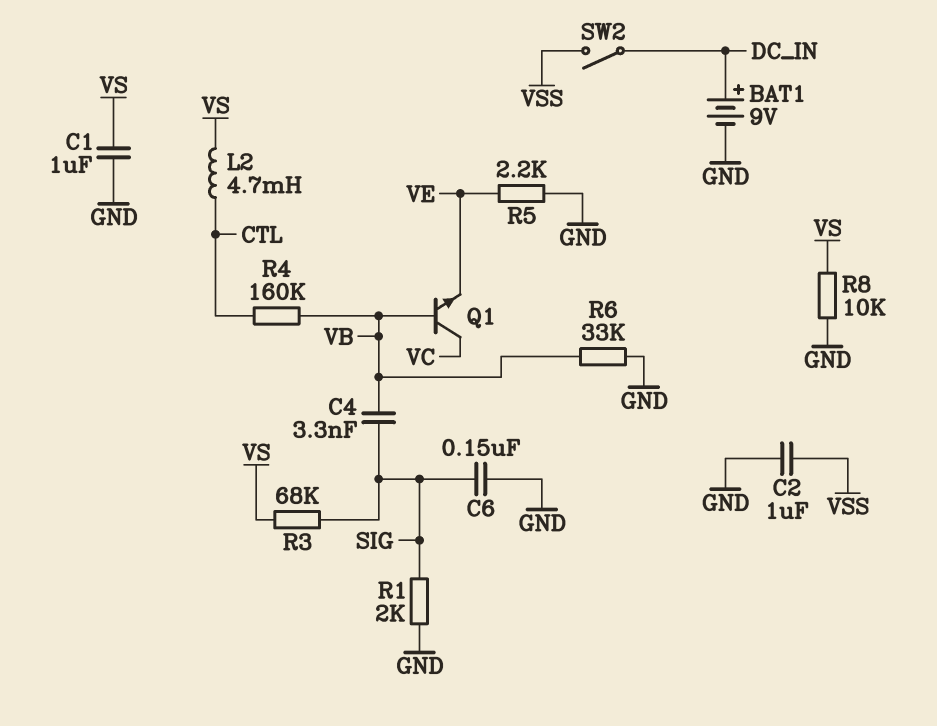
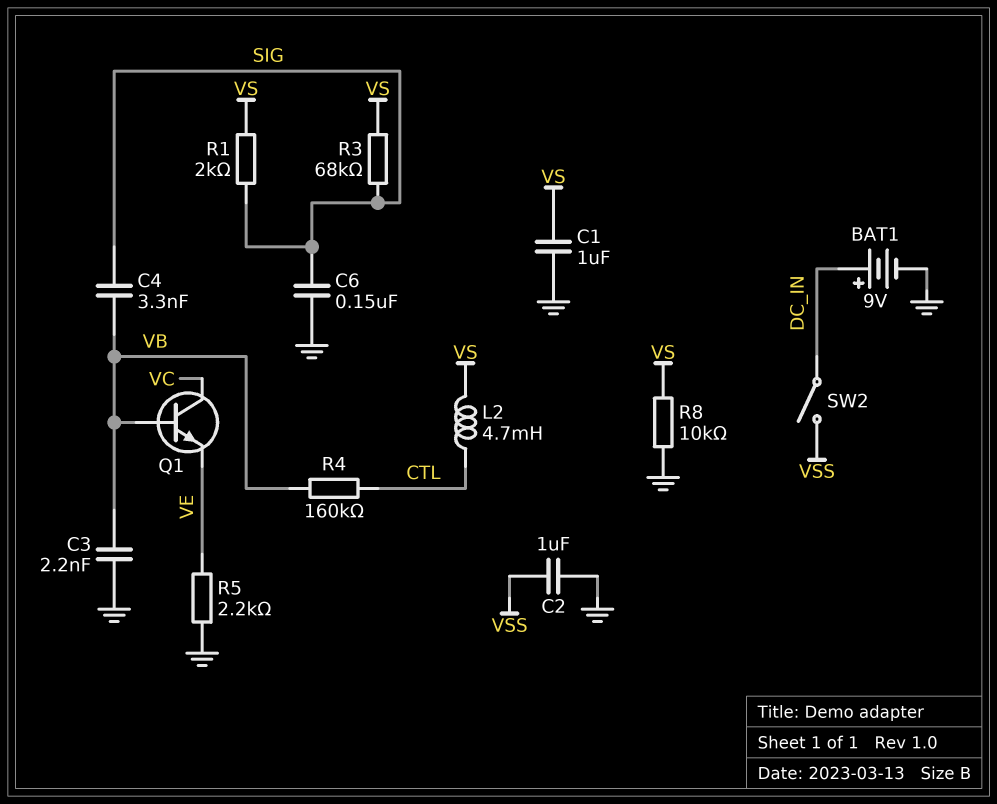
C3: none -> 2.2nF (GND, VB)
R1: 2k (GND, SIG) -> 2k (SIG, VS)
R6: 33k (GND, VB) -> none

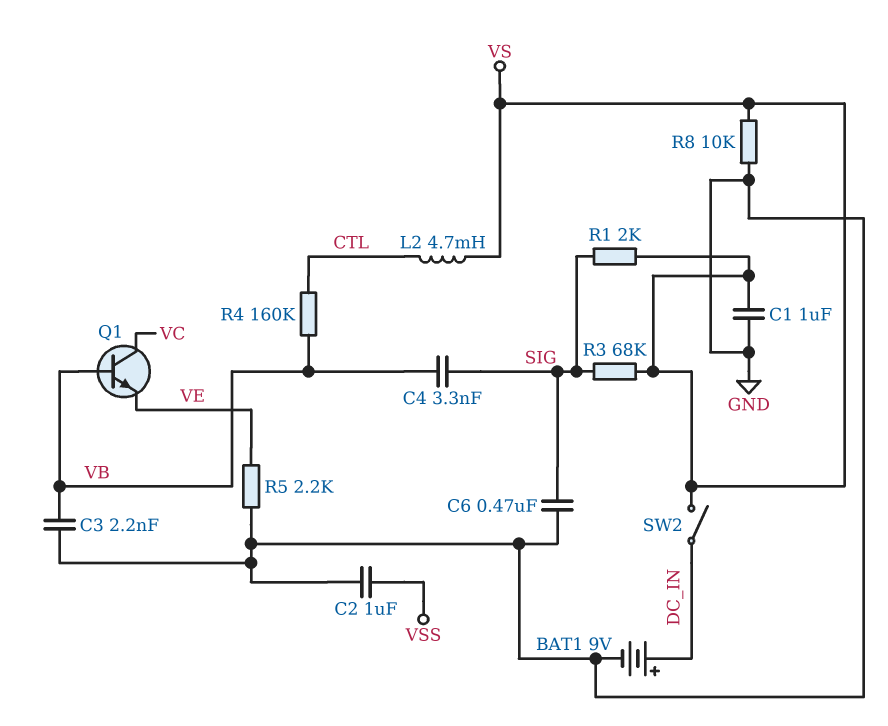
C6: 150nF (GND, SIG) -> 470nF (GND, SIG)
SW2: switch (DC_IN, VSS) -> switch (DC_IN, VS)

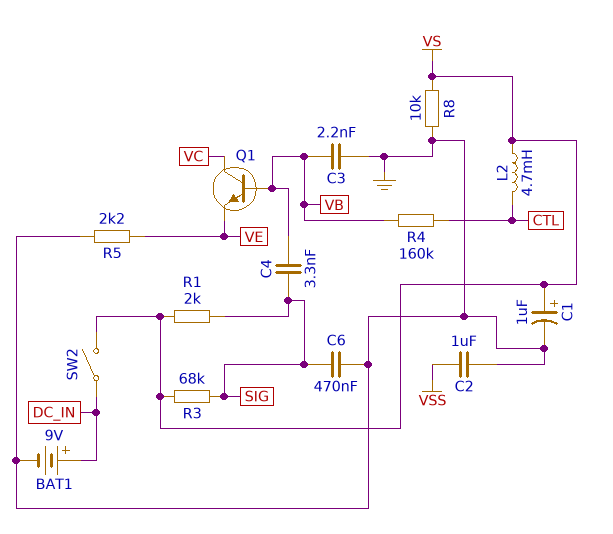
C1: 1uF (GND, VS) -> 1uF (plus VS, minus GND)

